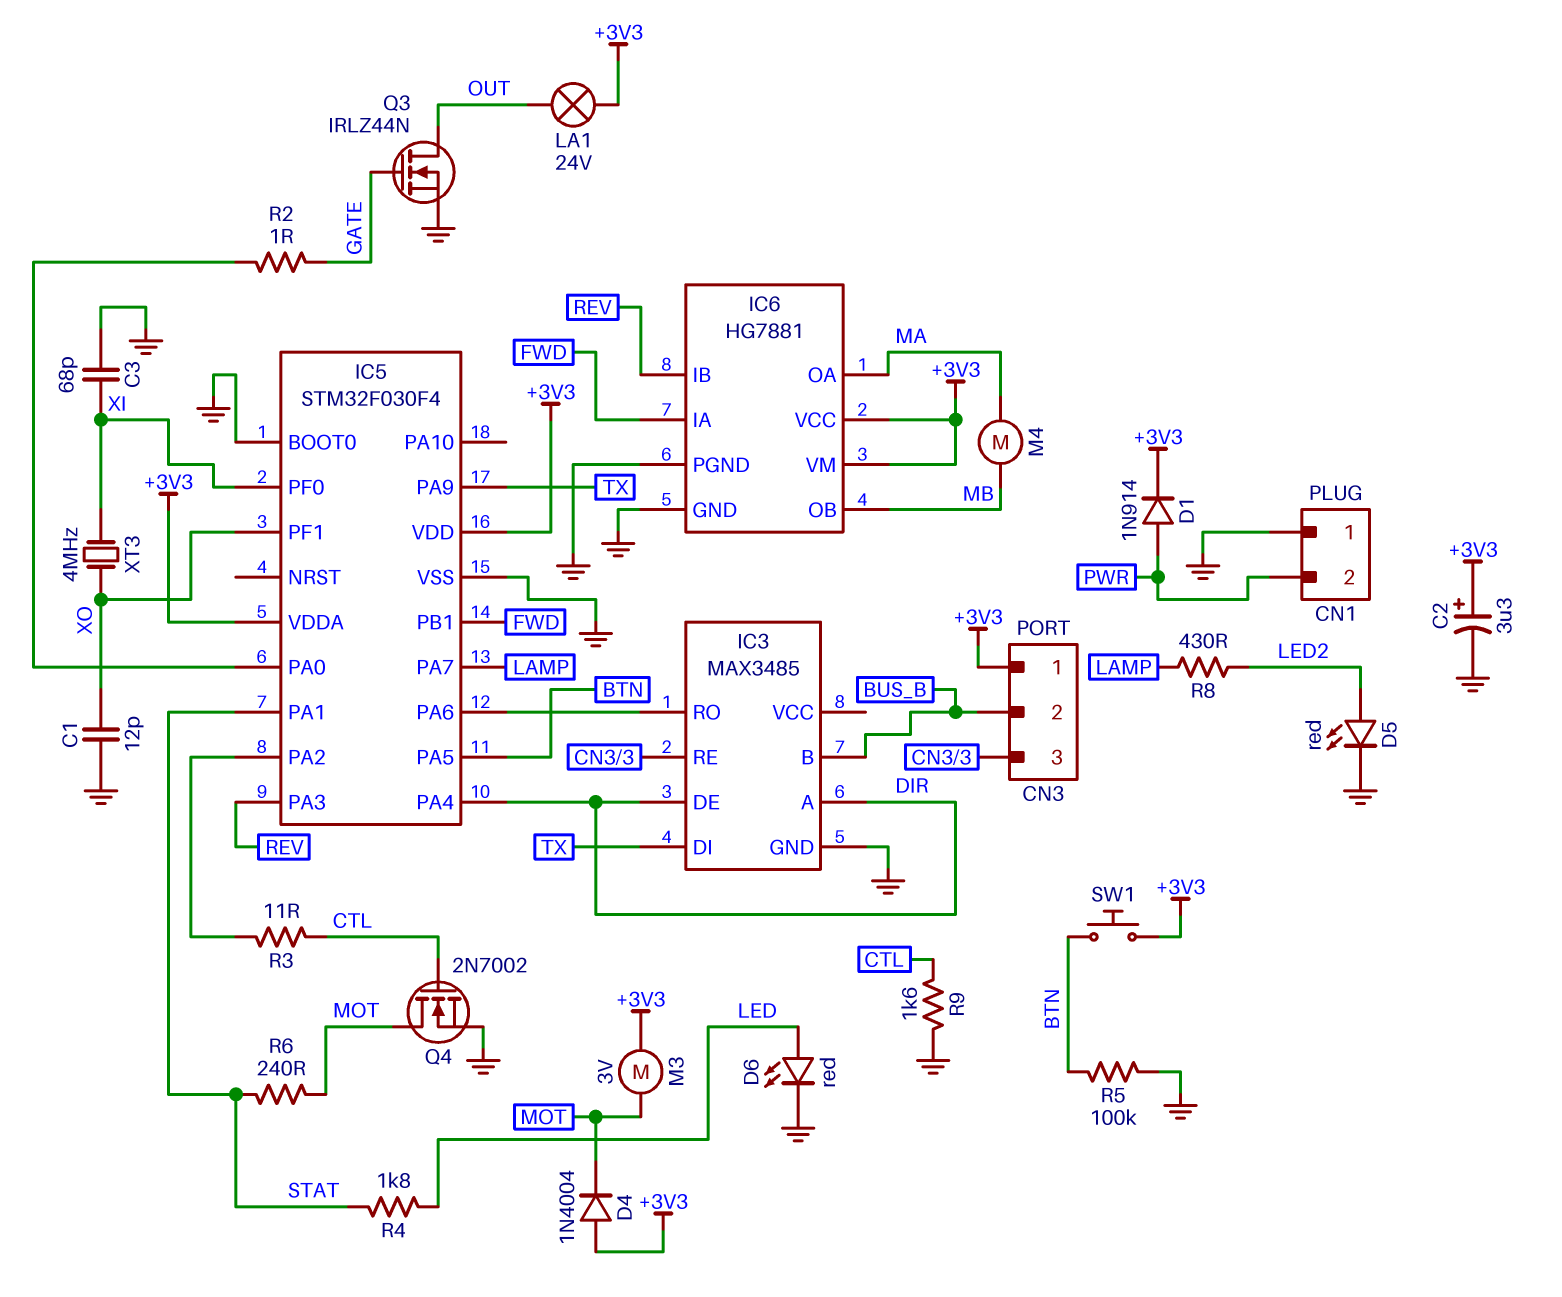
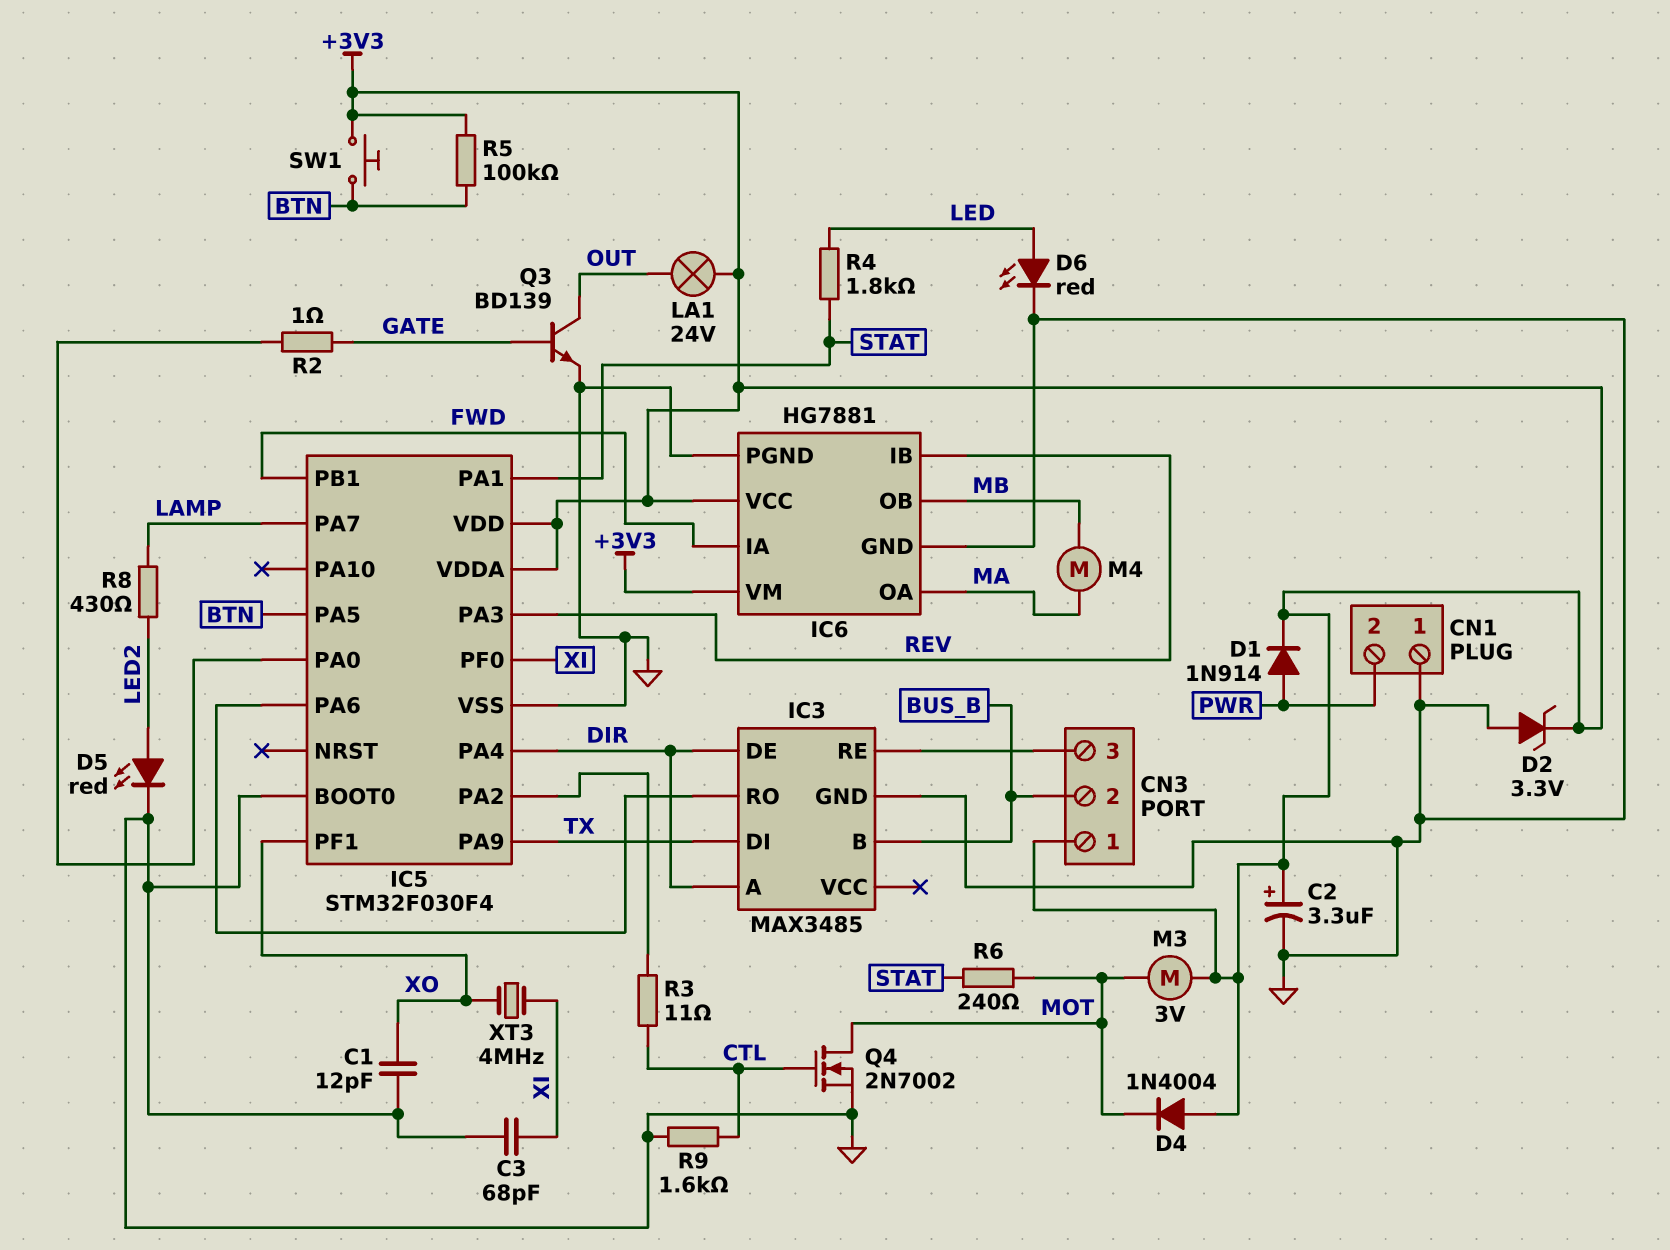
D2: none -> zener 3.3V (A GND, K +3V3)
Q3: NMOS IRLZ44N (G GATE, D OUT, S GND) -> NPN BD139 (B GATE, C OUT, E GND)
R5: 100k (BTN, GND) -> 100k (+3V3, BTN)

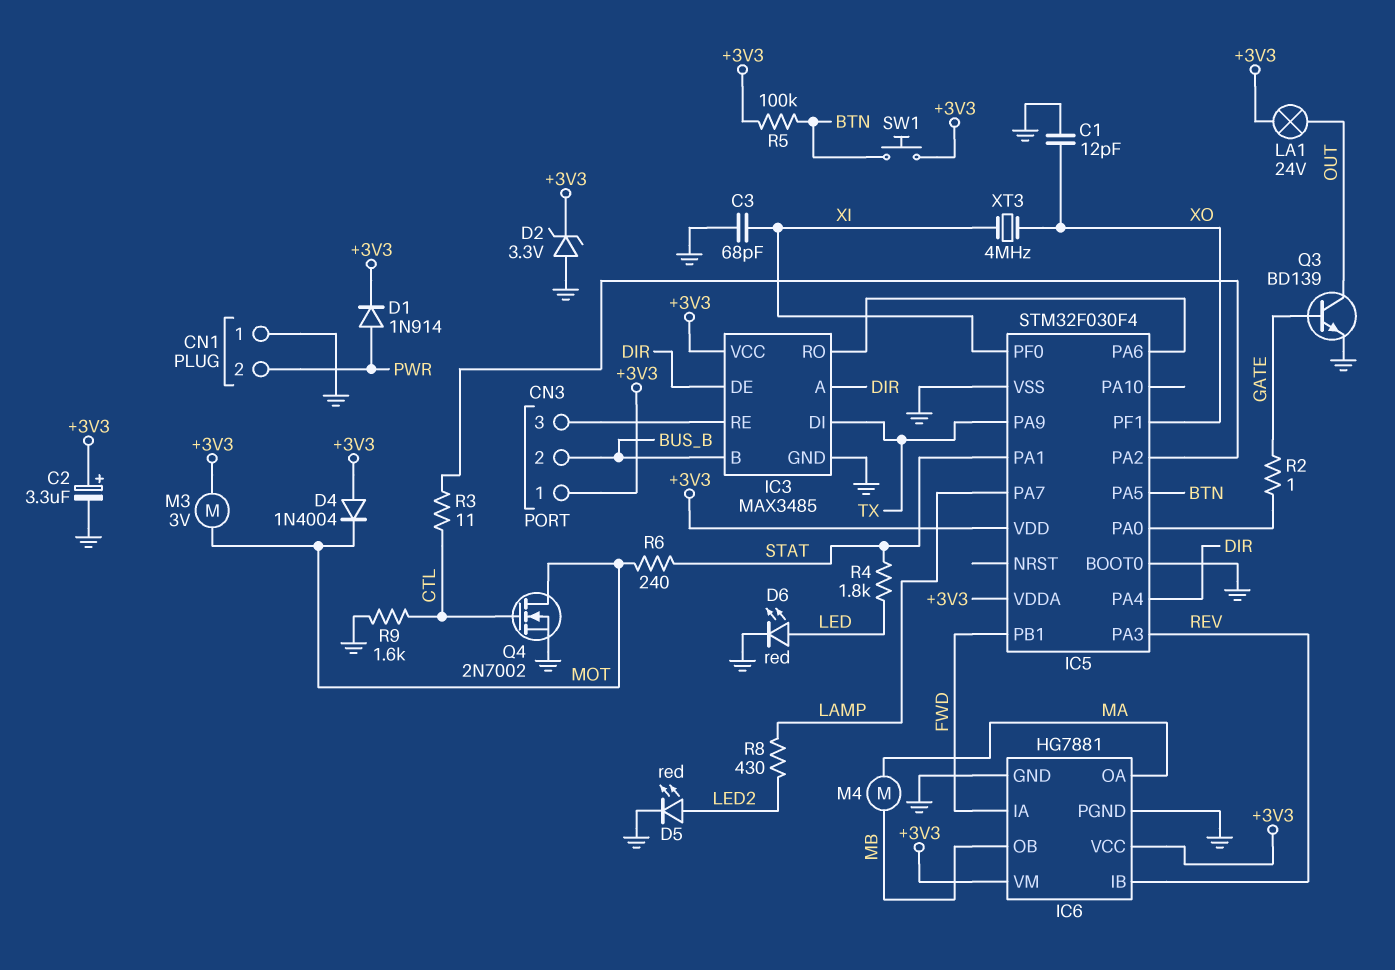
IC3 pin VCC: none -> +3V3

